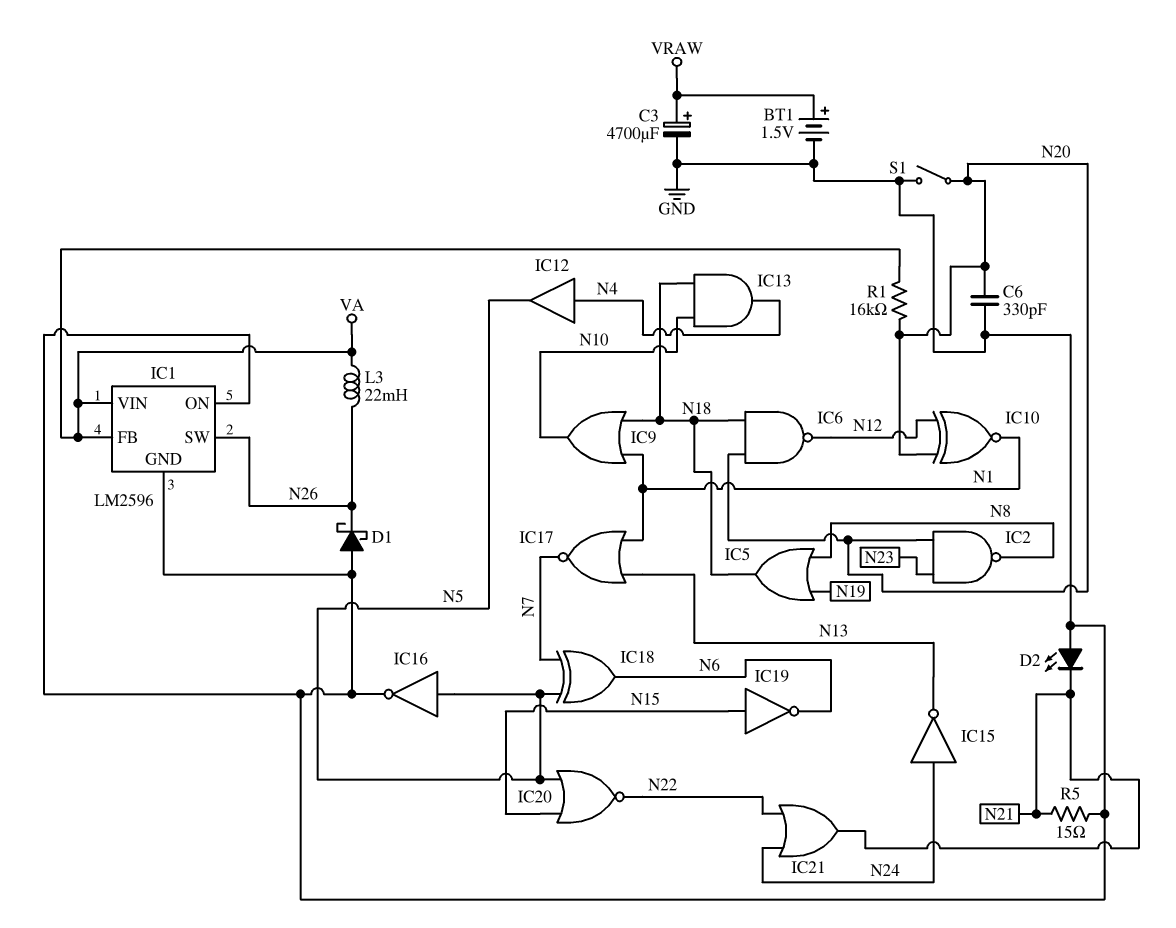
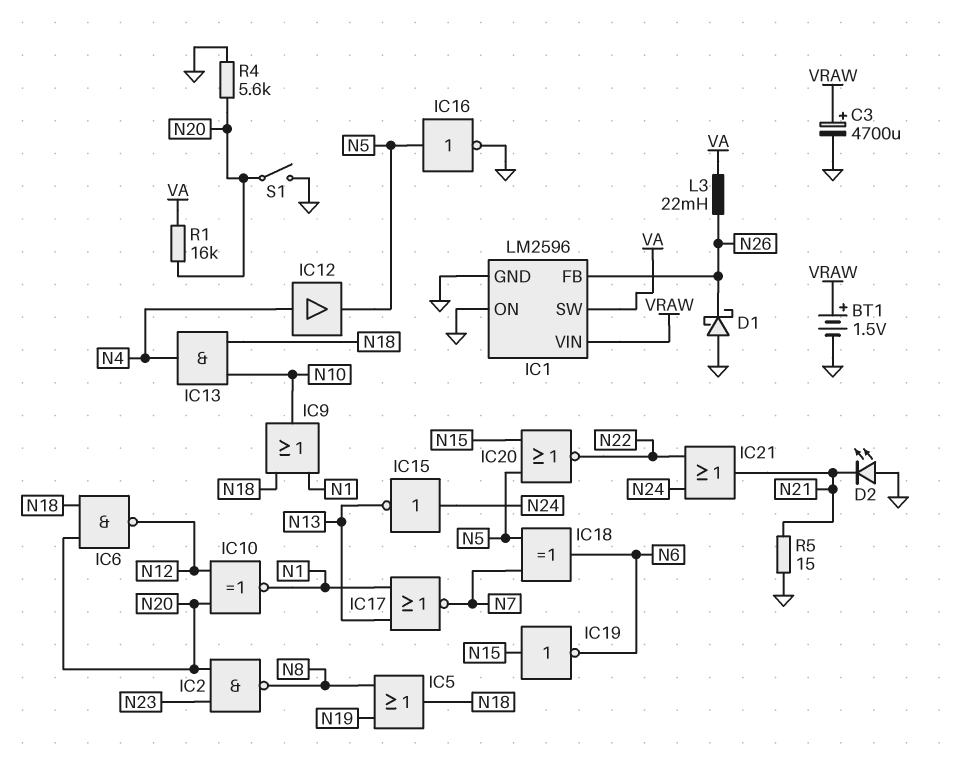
C6: 330pF (GND, N20) -> none
IC1 pin FB: VA -> N26
IC1 pin SW: N26 -> VA
IC1 pin VIN: VA -> VRAW
R4: none -> 5.6k (GND, N20)

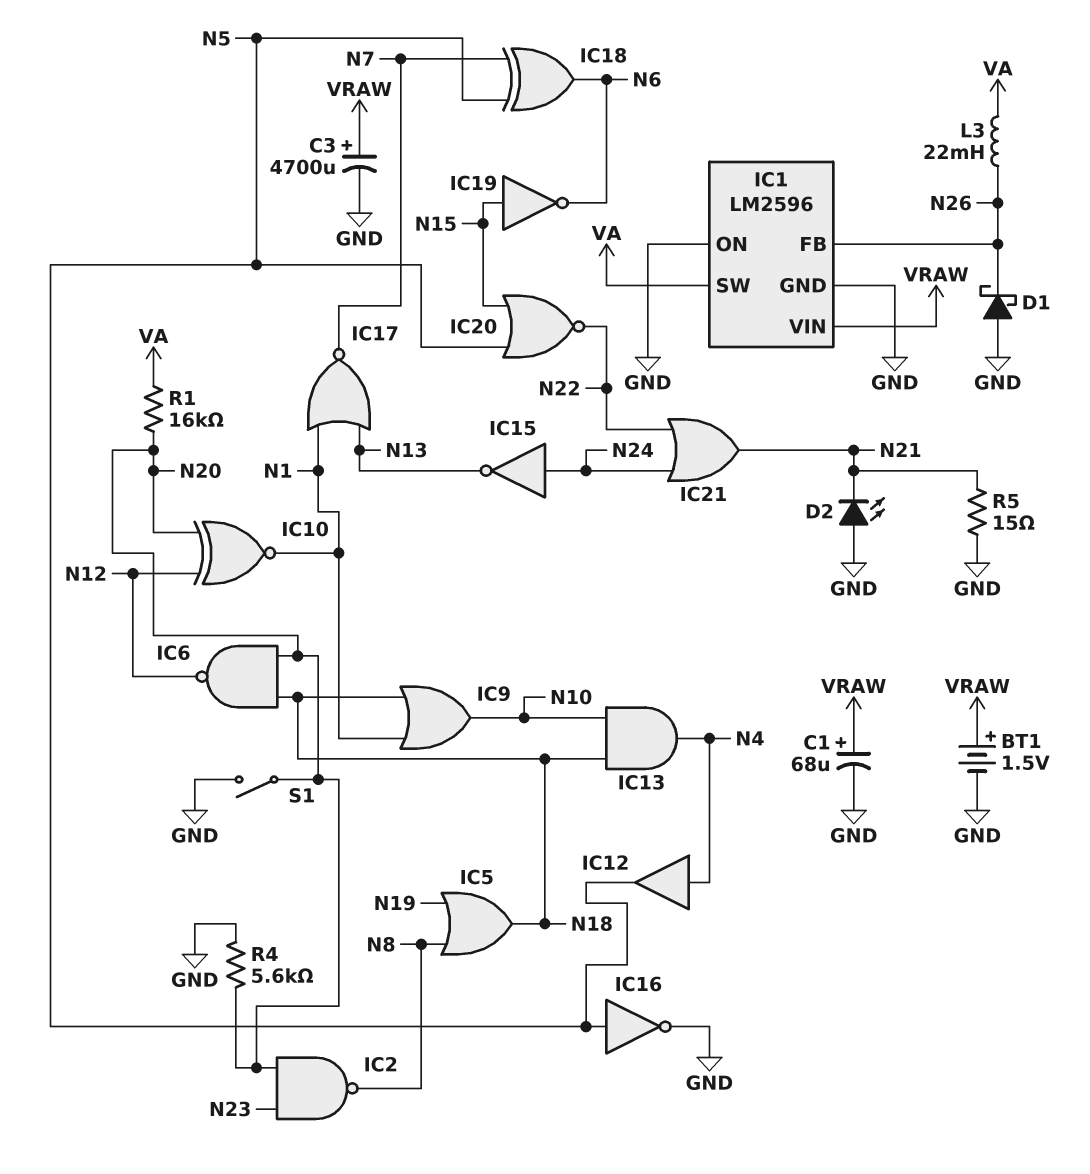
C1: none -> 68uF (plus VRAW, minus GND)

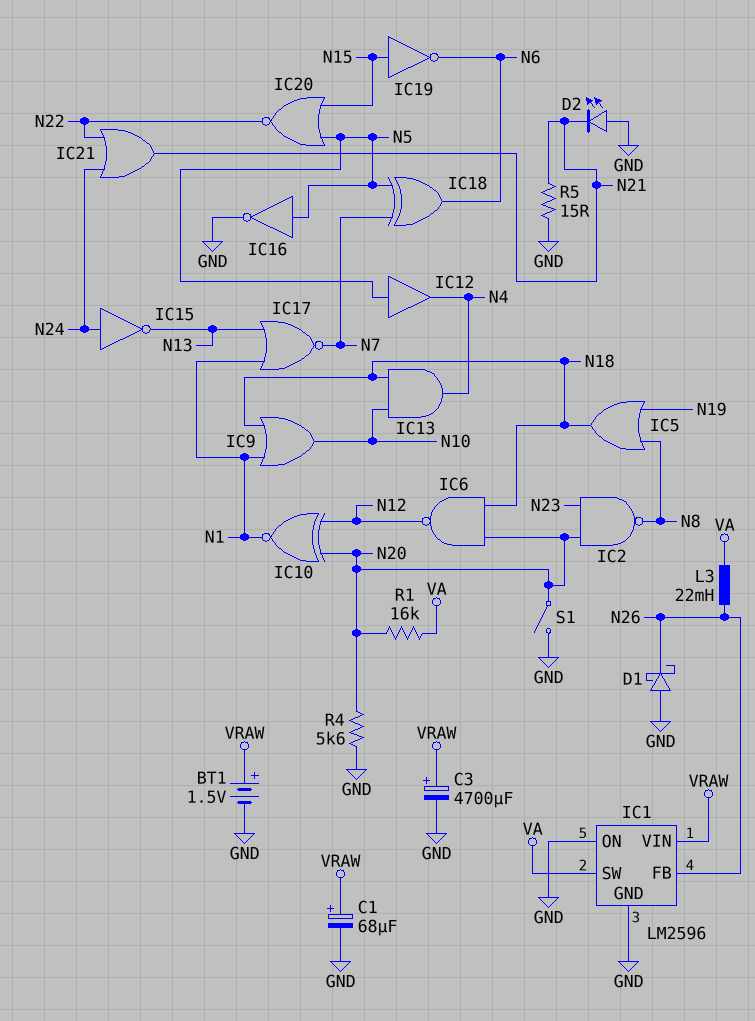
IC12: buffer (in N4, out N5) -> buffer (in N5, out N4)

